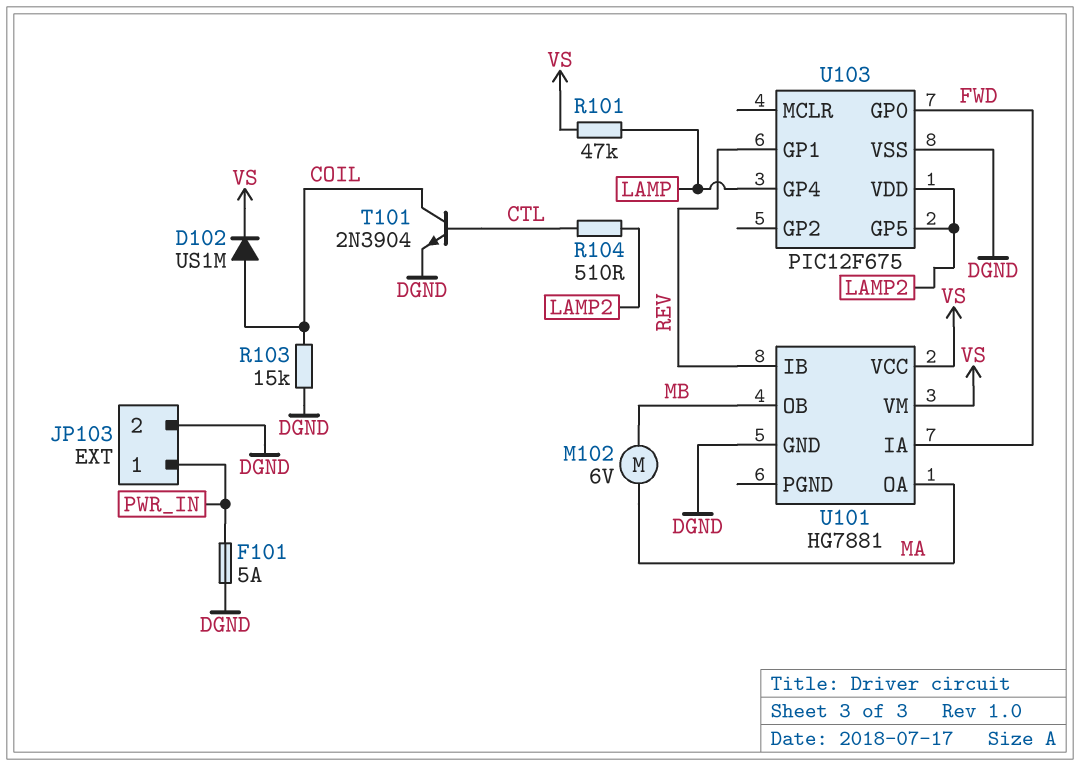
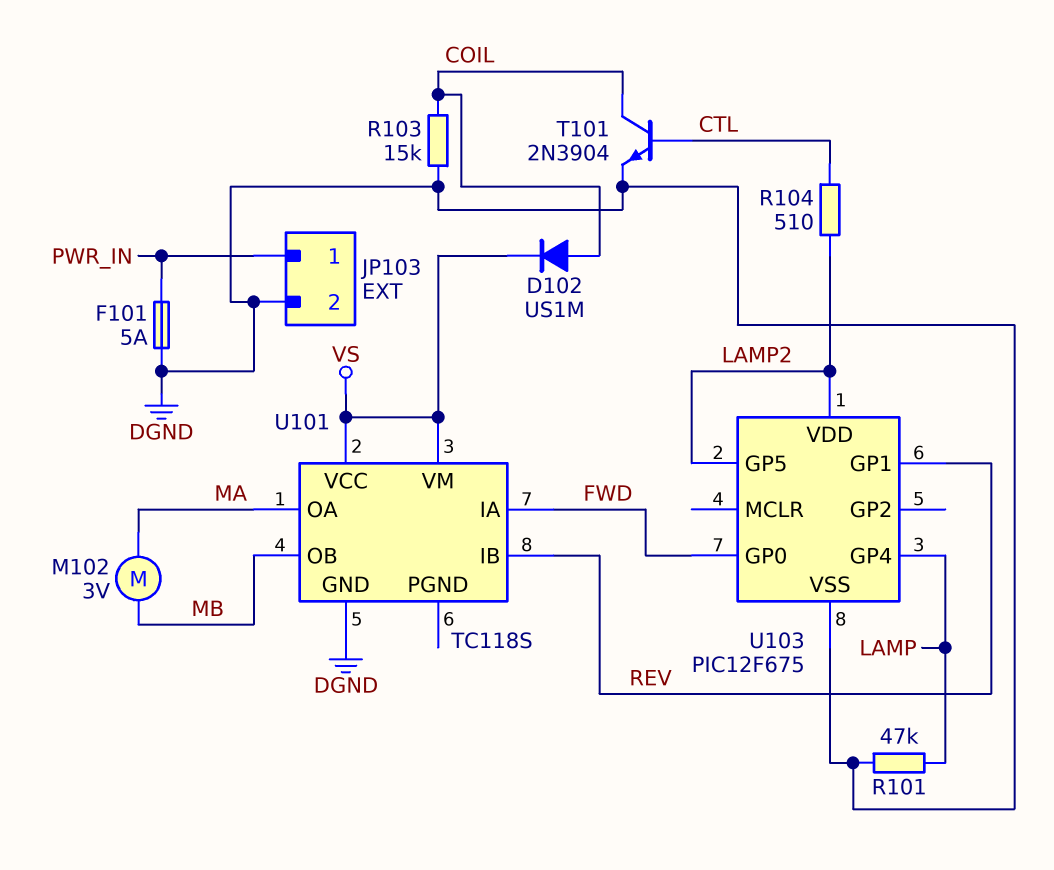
M102: motor 6V (MA, MB) -> motor 3V (MA, MB)
R101: 47k (LAMP, VS) -> 47k (DGND, LAMP)
U101: HG7881 -> TC118S

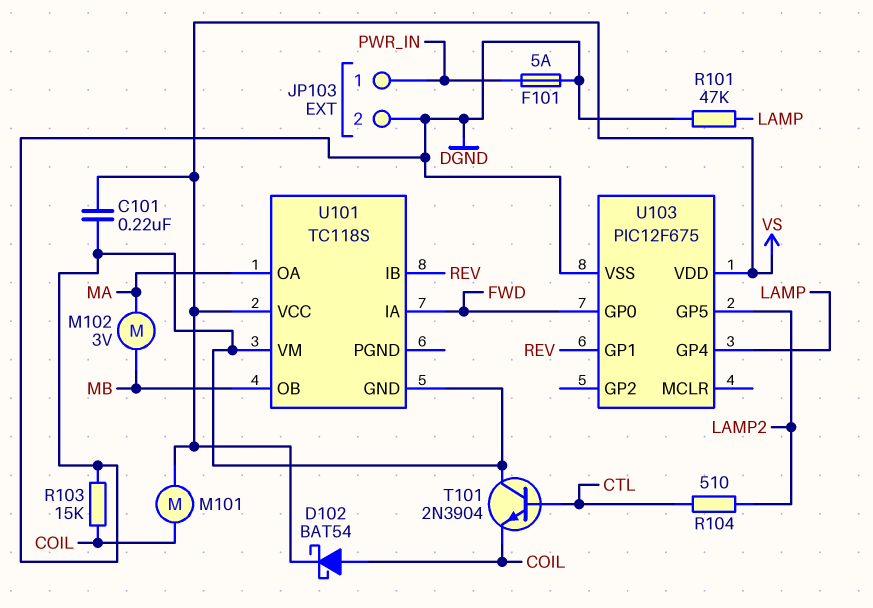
C101: none -> 220nF (DGND, VS)
D102: diode US1M (A COIL, K VS) -> schottky BAT54 (A COIL, K VS)
M101: none -> motor (COIL, VS)
T101: NPN 2N3904 (B CTL, C COIL, E DGND) -> NPN 2N3904 (B CTL, C DGND, E COIL)
U101 pin VM: VS -> DGND
U103 pin VDD: LAMP2 -> VS

